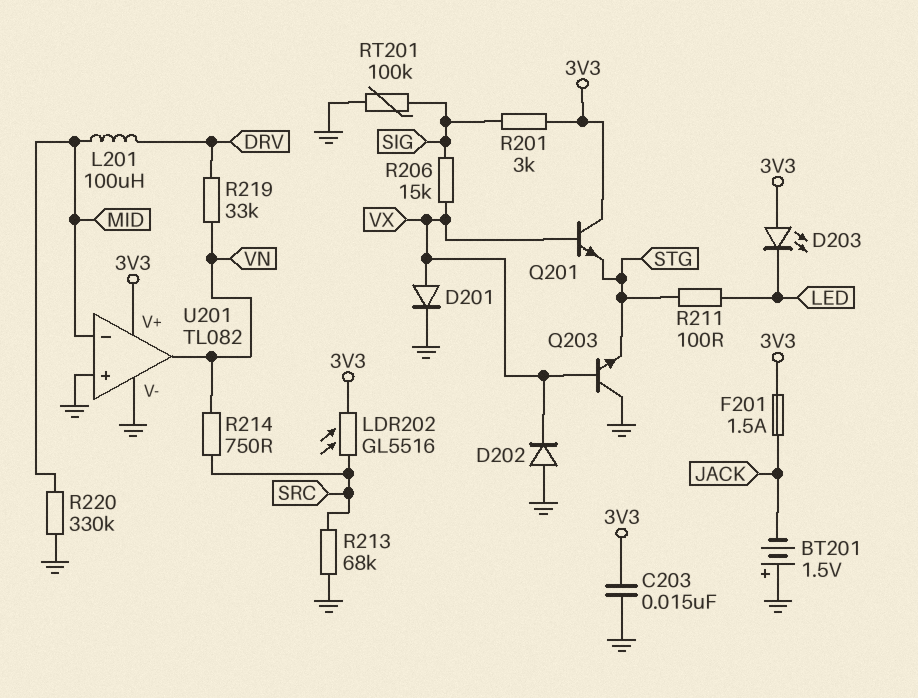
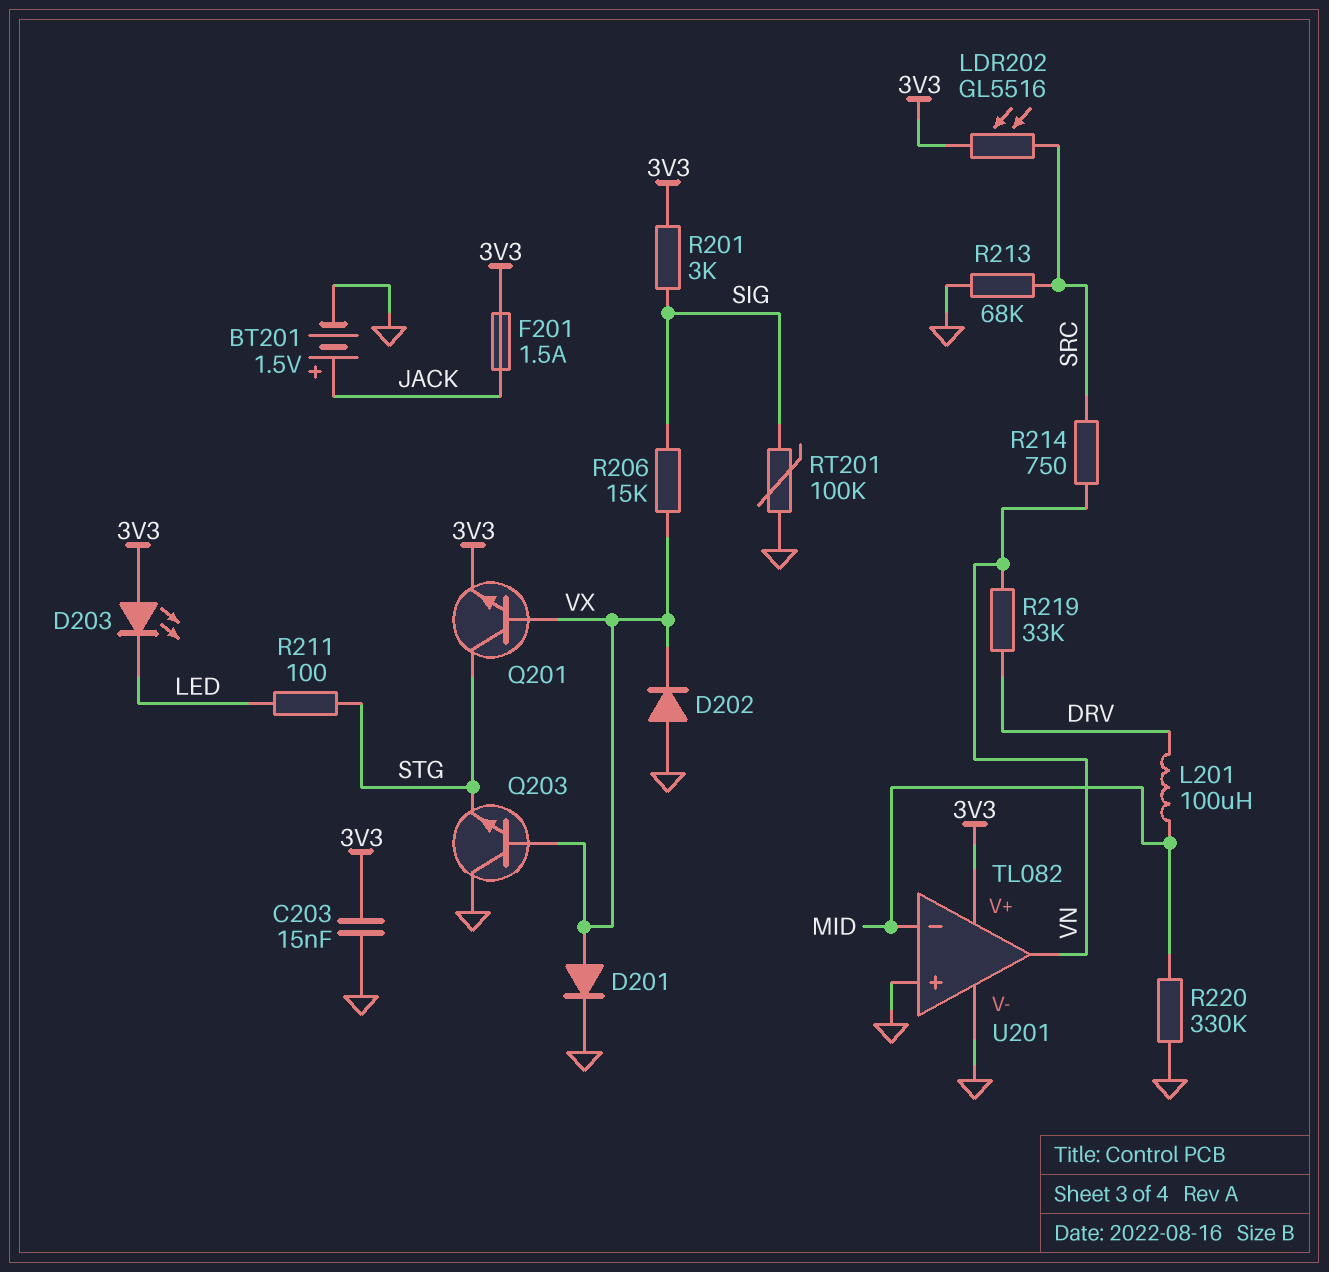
BT201: 1.5V (plus GND, minus JACK) -> 1.5V (plus JACK, minus GND)
Q201: NPN (B VX, C 3V3, E STG) -> NPN (B VX, C STG, E 3V3)

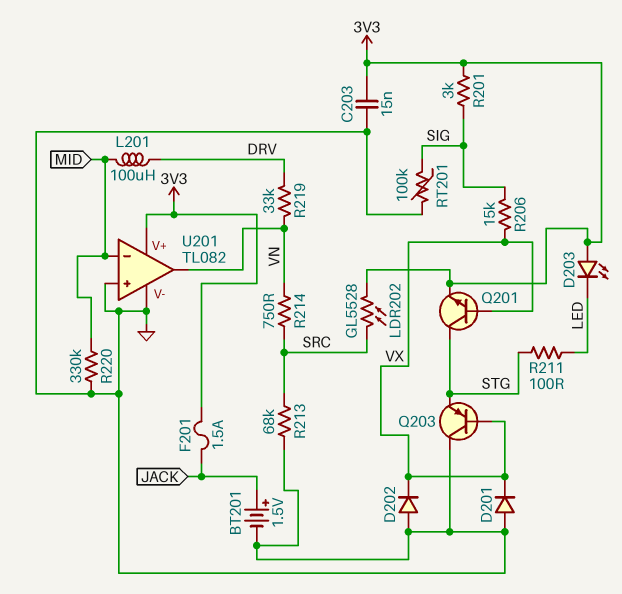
D201: diode (A VX, K GND) -> diode (A GND, K VX)
LDR202: GL5516 (3V3, SRC) -> GL5528 (3V3, SRC)
Q203: NPN (B VX, C GND, E STG) -> PNP (B VX, C GND, E STG)

